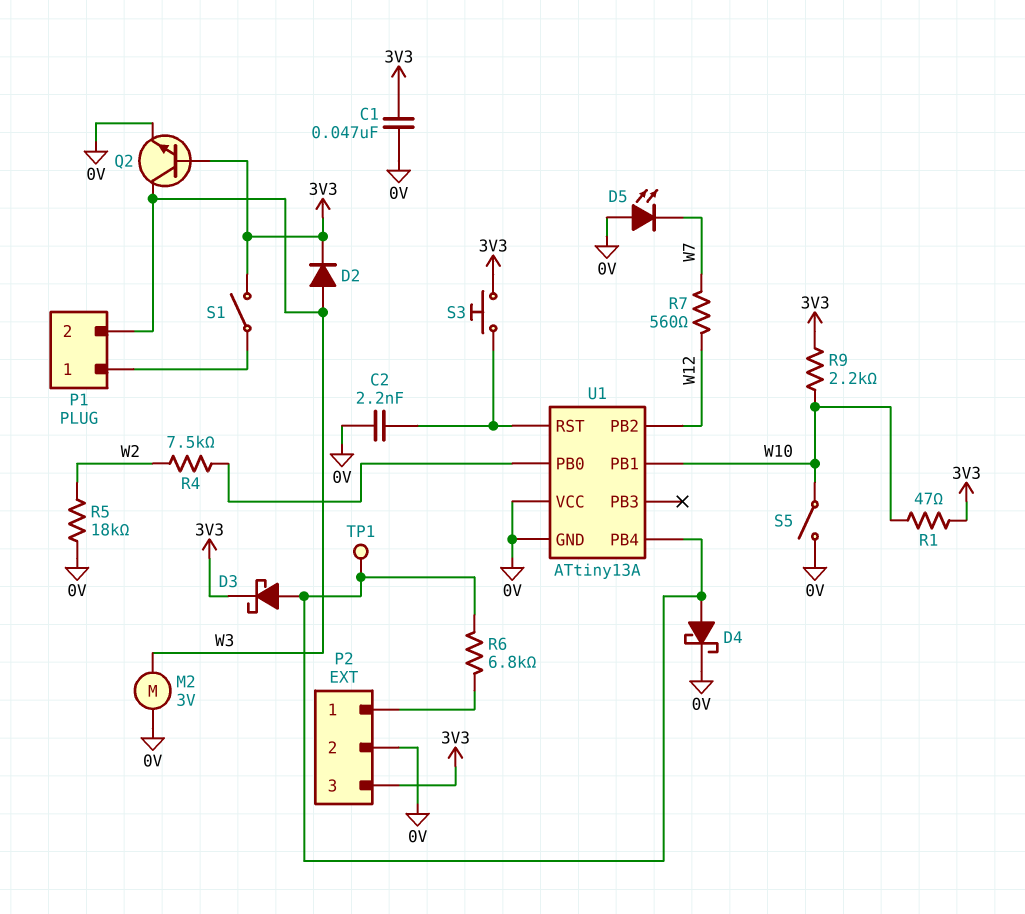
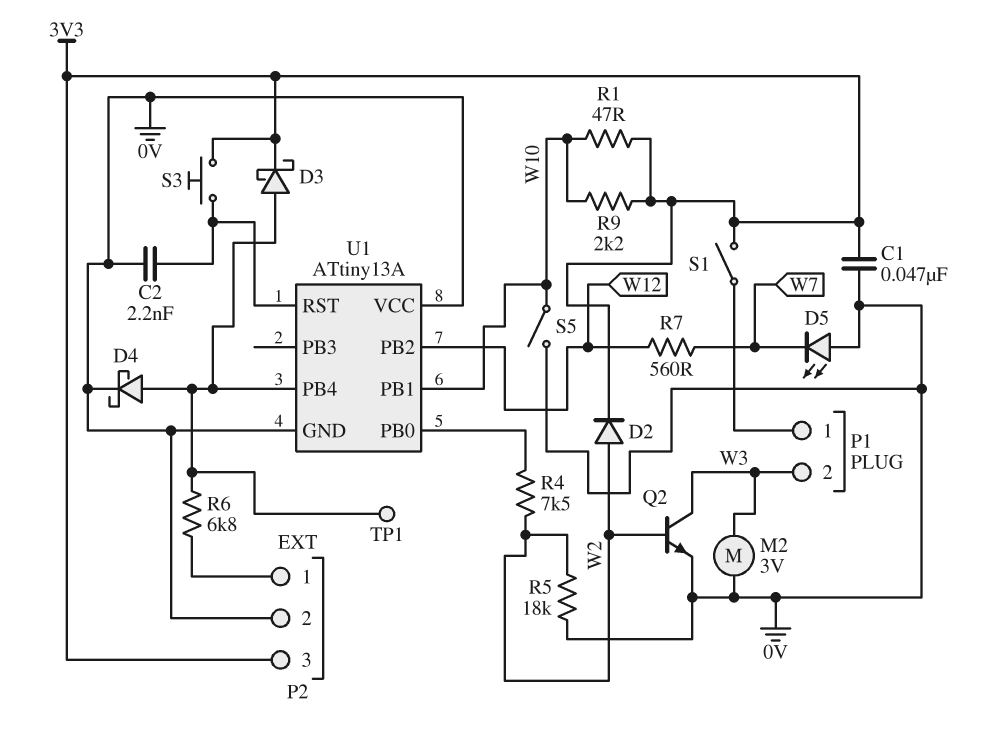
D2: diode (A W3, K 3V3) -> diode (A W2, K 3V3)
Q2: NPN (B 3V3, C W3, E 0V) -> NPN (B W2, C W3, E 0V)

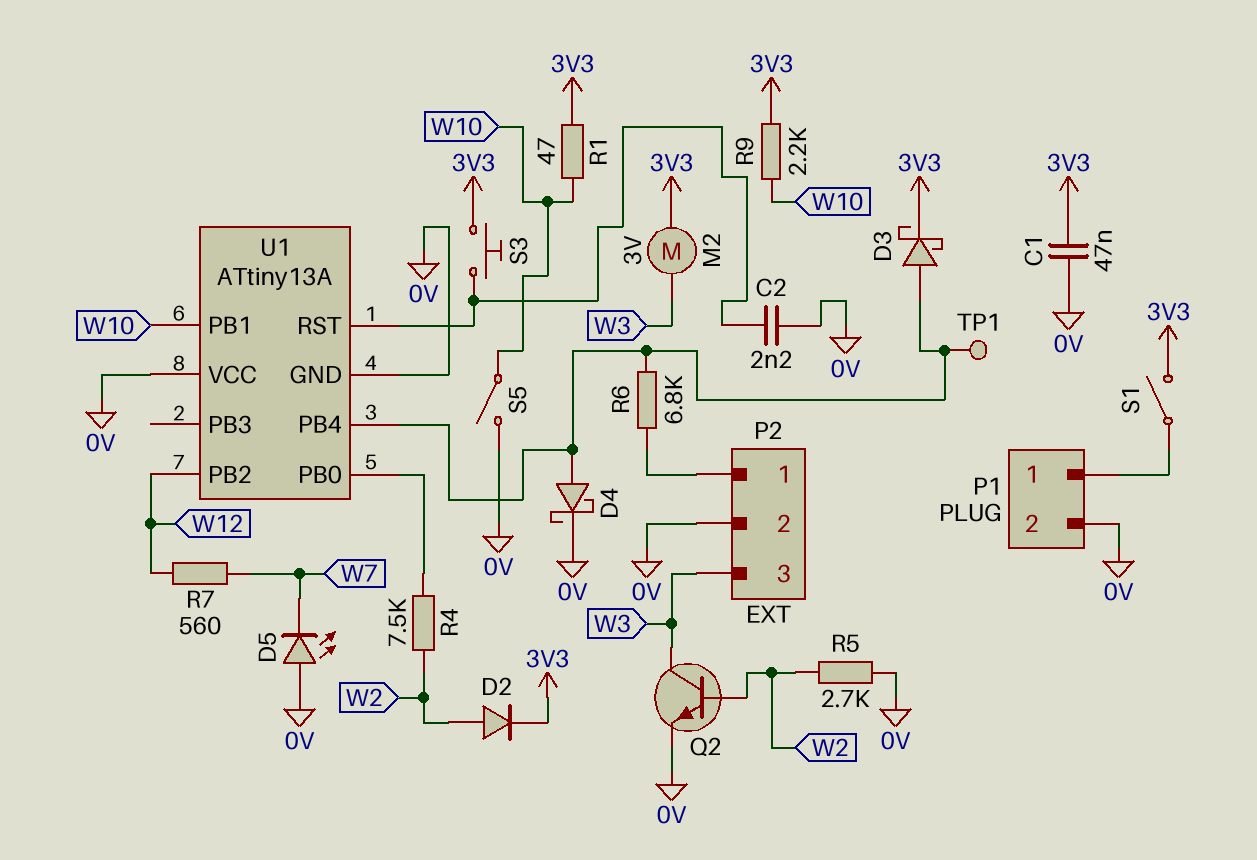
M2: motor 3V (0V, W3) -> motor 3V (3V3, W3)
P1 pin 2: W3 -> 0V
P2 pin 3: 3V3 -> W3
R5: 18k (0V, W2) -> 2.7k (0V, W2)

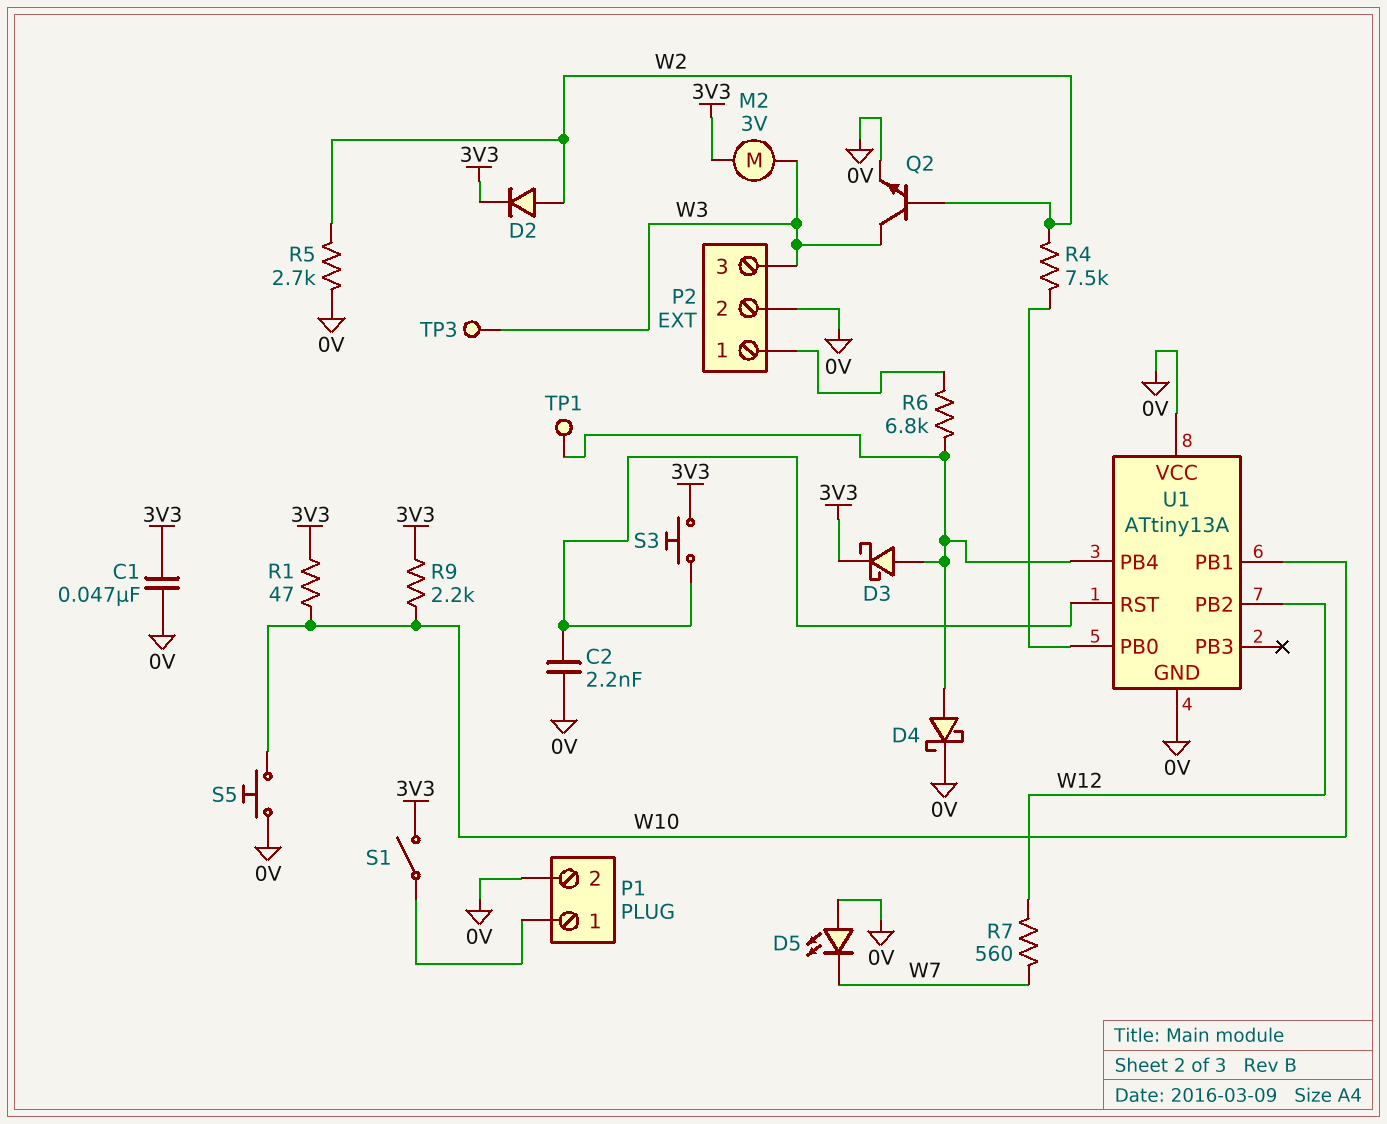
S5: switch (0V, W10) -> button (0V, W10)
TP3: none -> test point (W3)

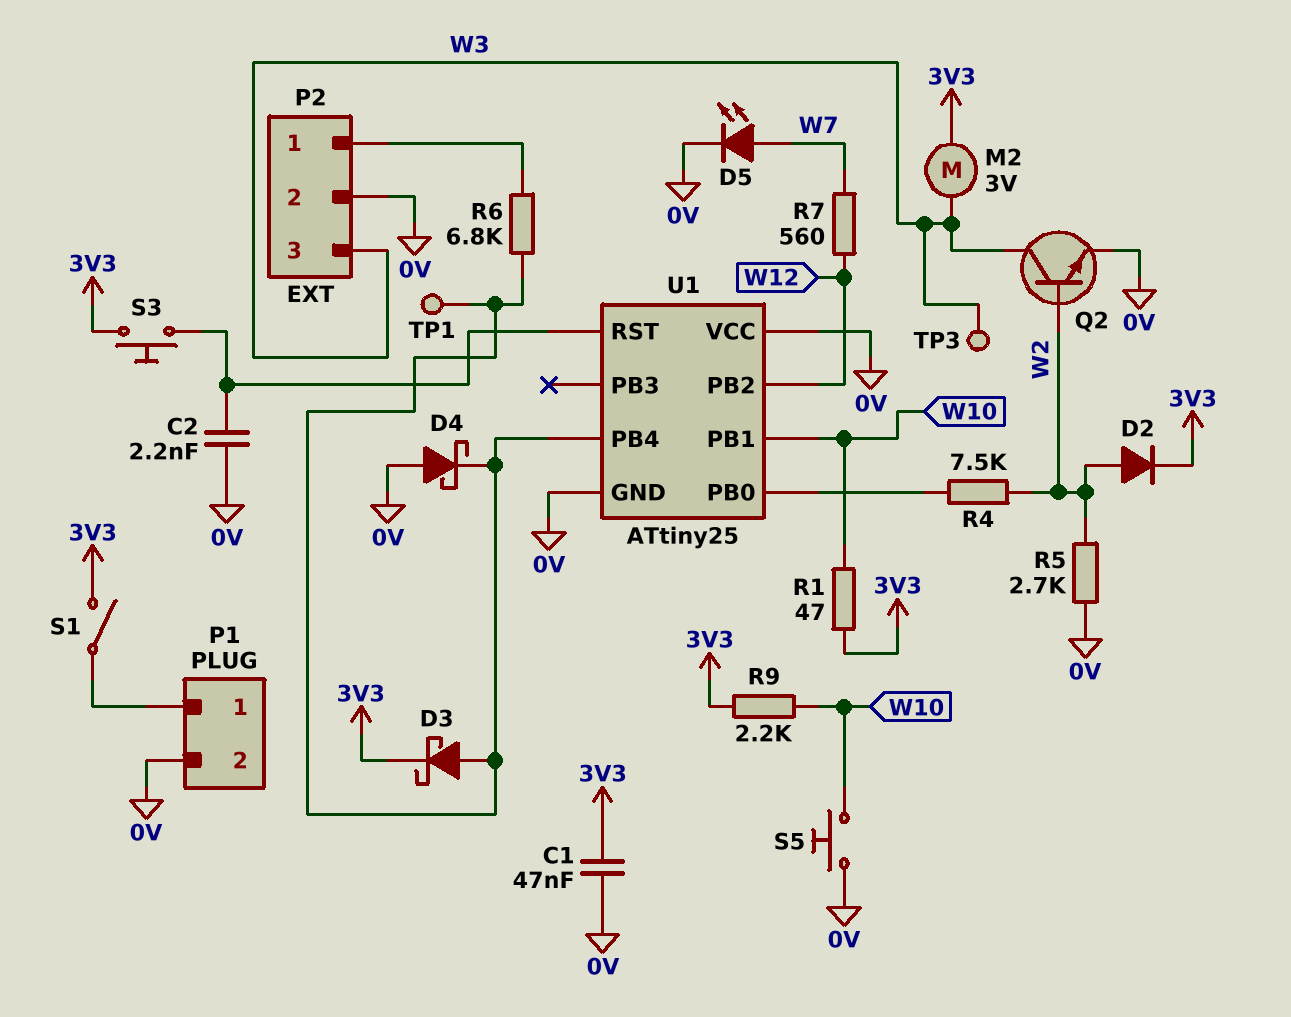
D4: schottky (A U1/PB4, K 0V) -> schottky (A 0V, K U1/PB4)
D5: LED (A 0V, K W7) -> LED (A W7, K 0V)
U1: ATtiny13A -> ATtiny25

